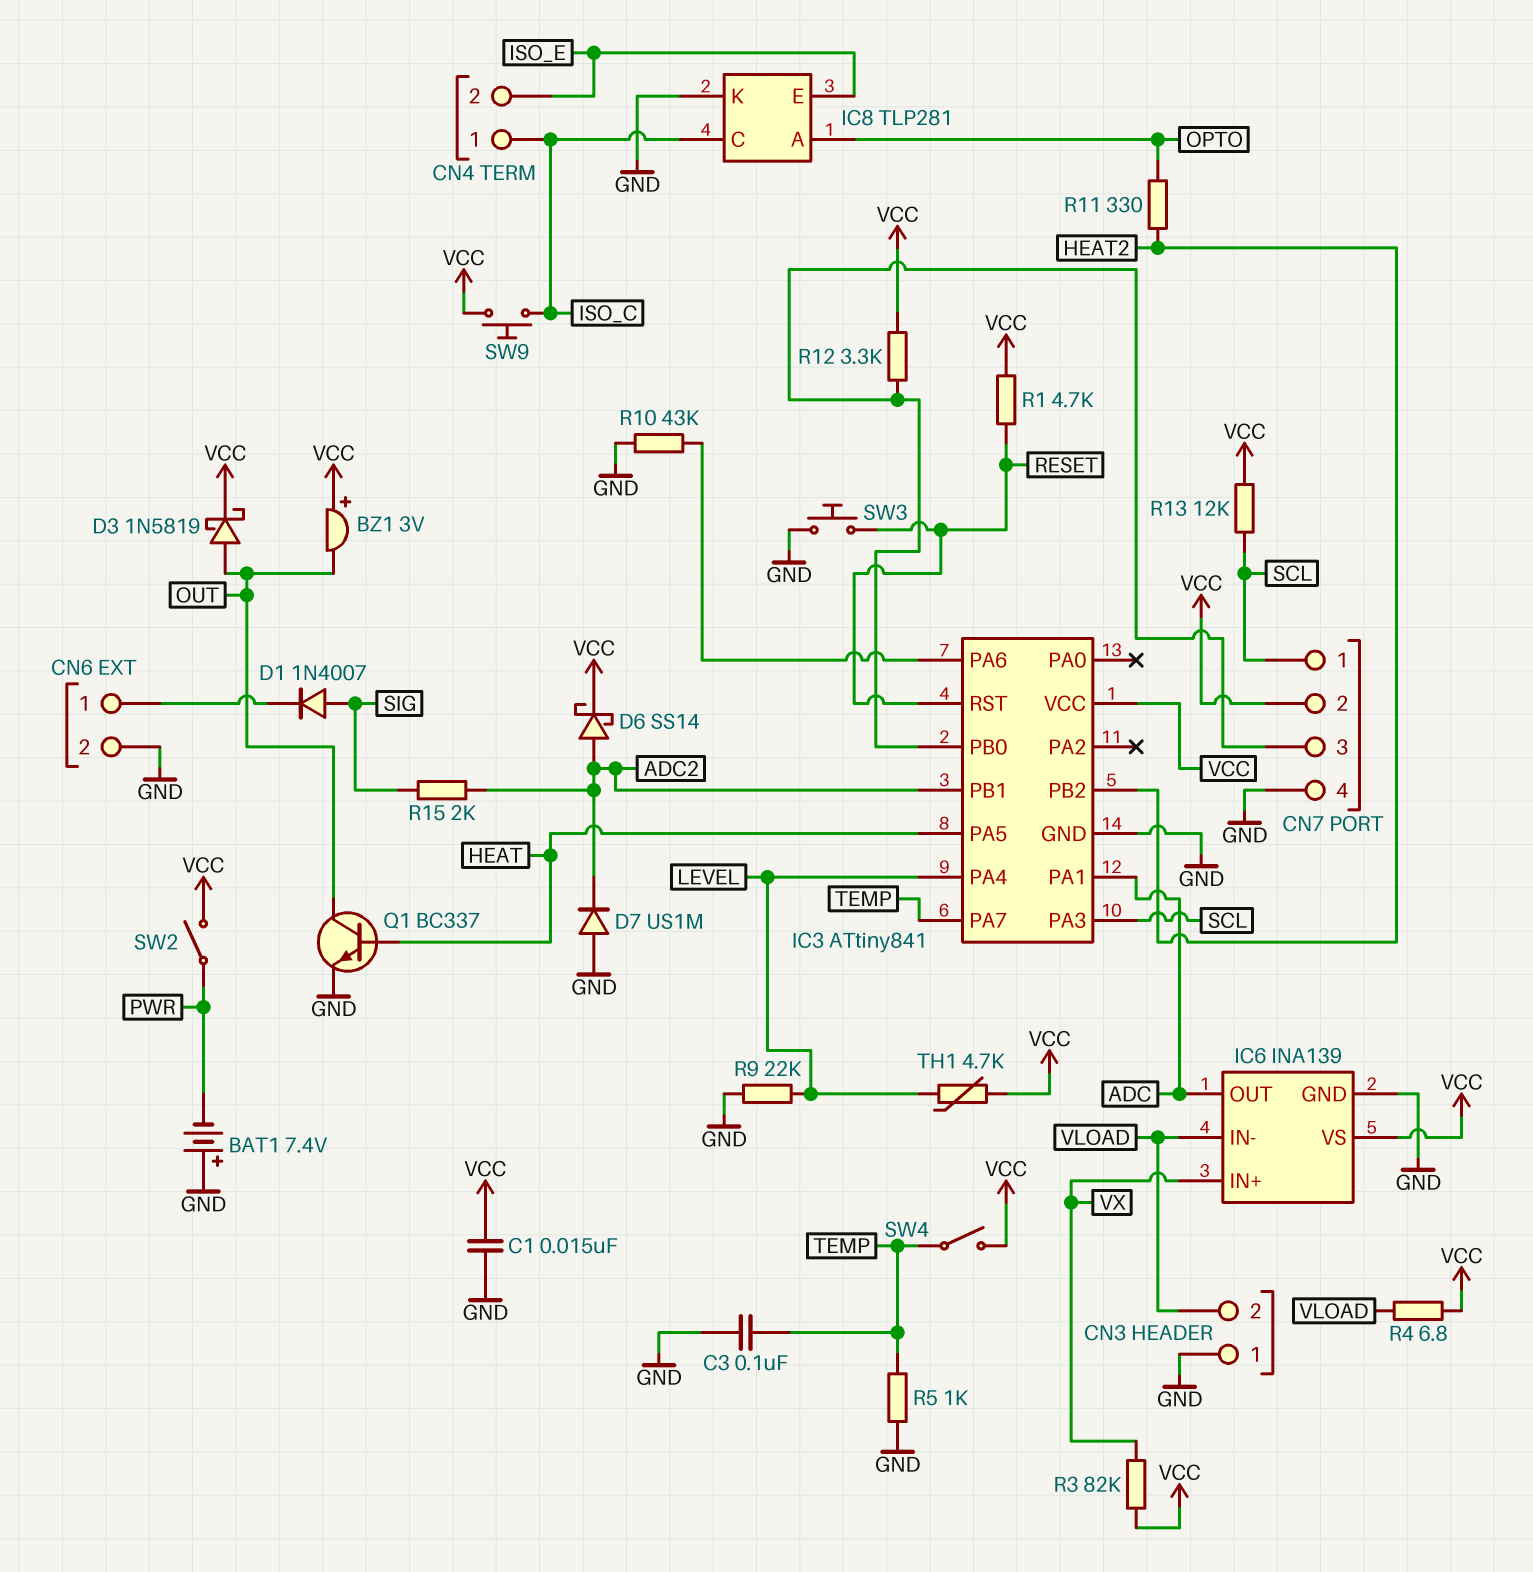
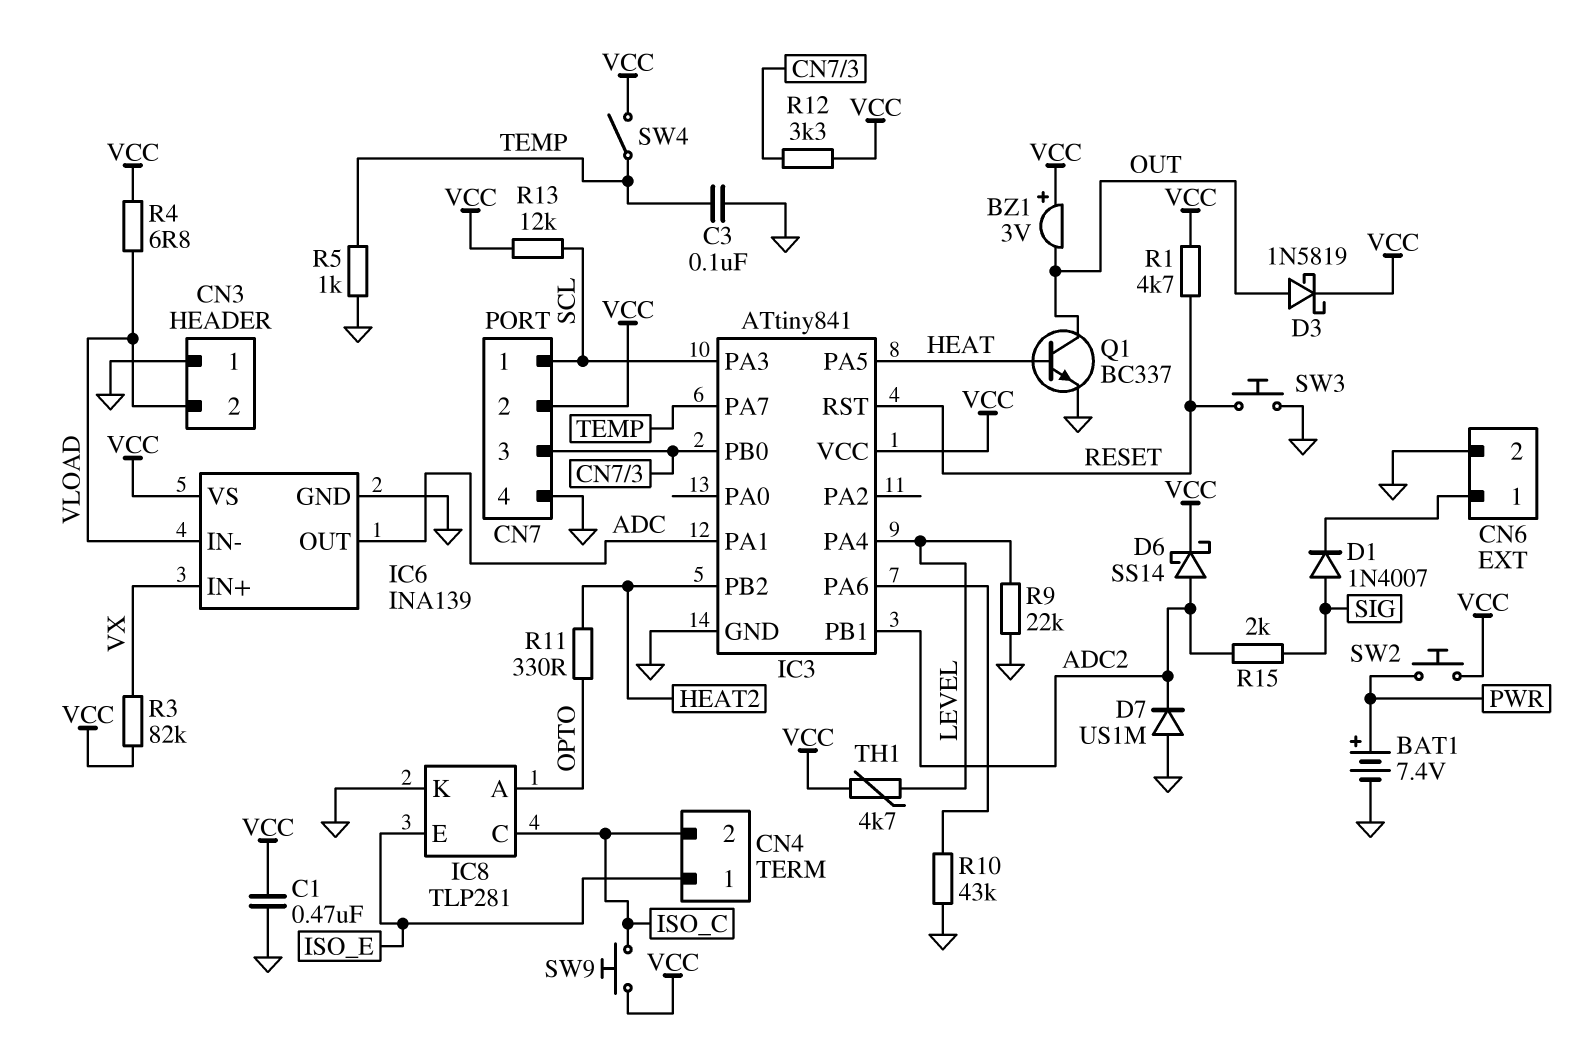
BAT1: 7.4V (plus GND, minus PWR) -> 7.4V (plus PWR, minus GND)
C1: 15nF (GND, VCC) -> 470nF (GND, VCC)
CN4 pin 1: ISO_C -> ISO_E
CN4 pin 2: ISO_E -> ISO_C
SW2: switch (PWR, VCC) -> button (PWR, VCC)

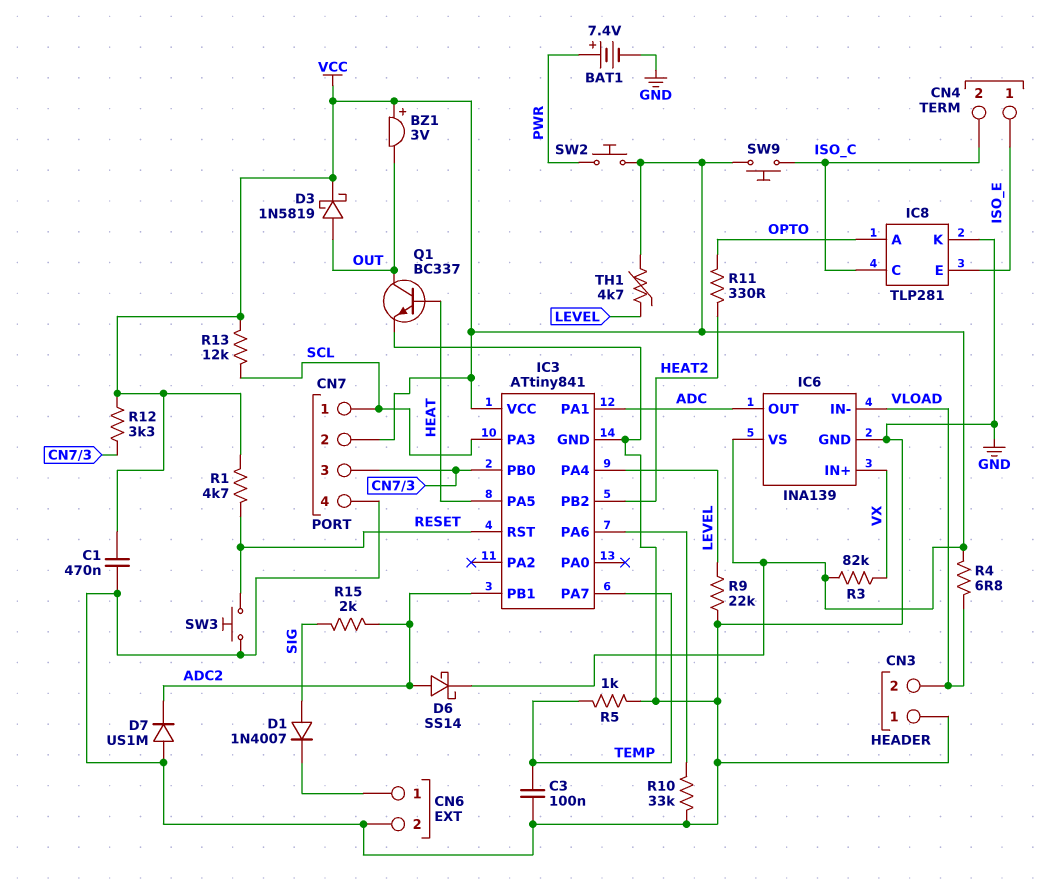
R10: 43k (GND, IC3/PA6) -> 33k (GND, IC3/PA6)
SW4: switch (TEMP, VCC) -> none

